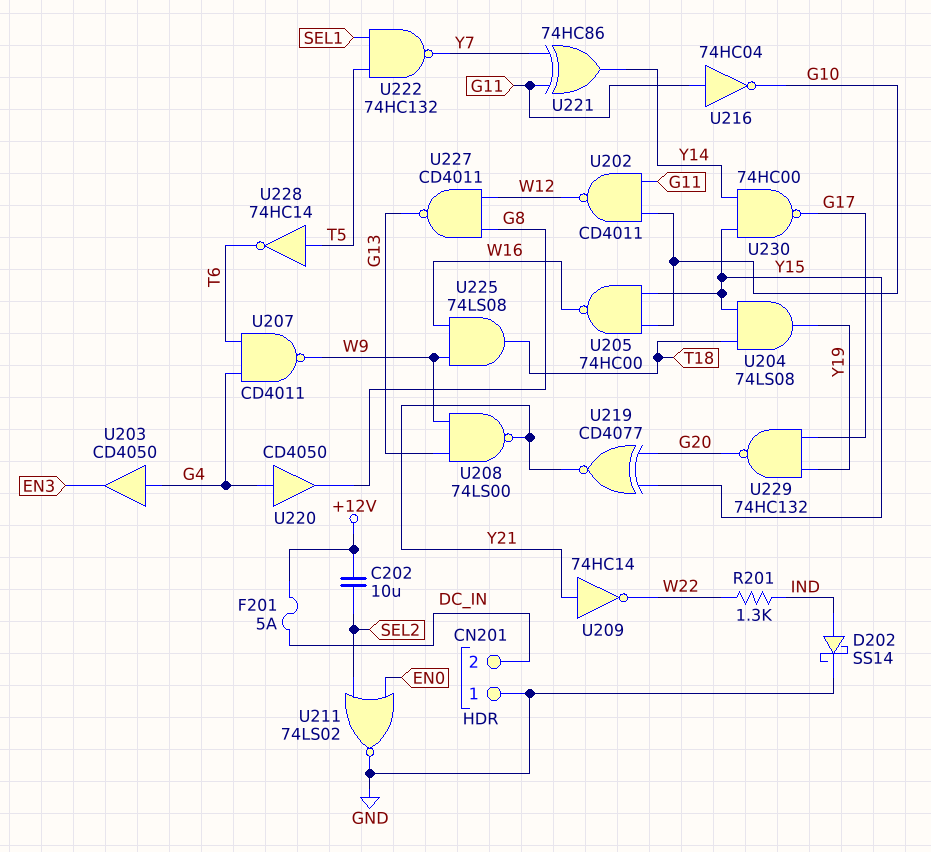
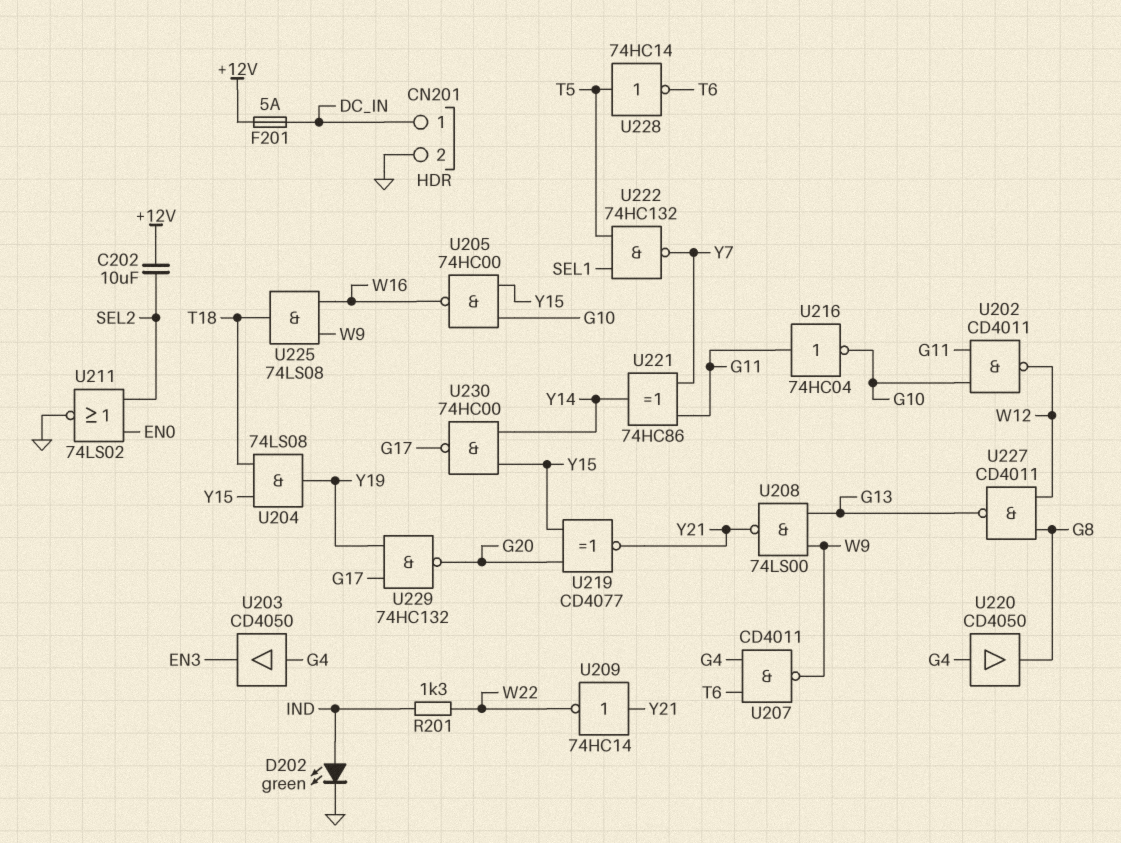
CN201 pin 1: GND -> DC_IN
CN201 pin 2: DC_IN -> GND
D202: schottky SS14 (A IND, K GND) -> LED green (A IND, K GND)

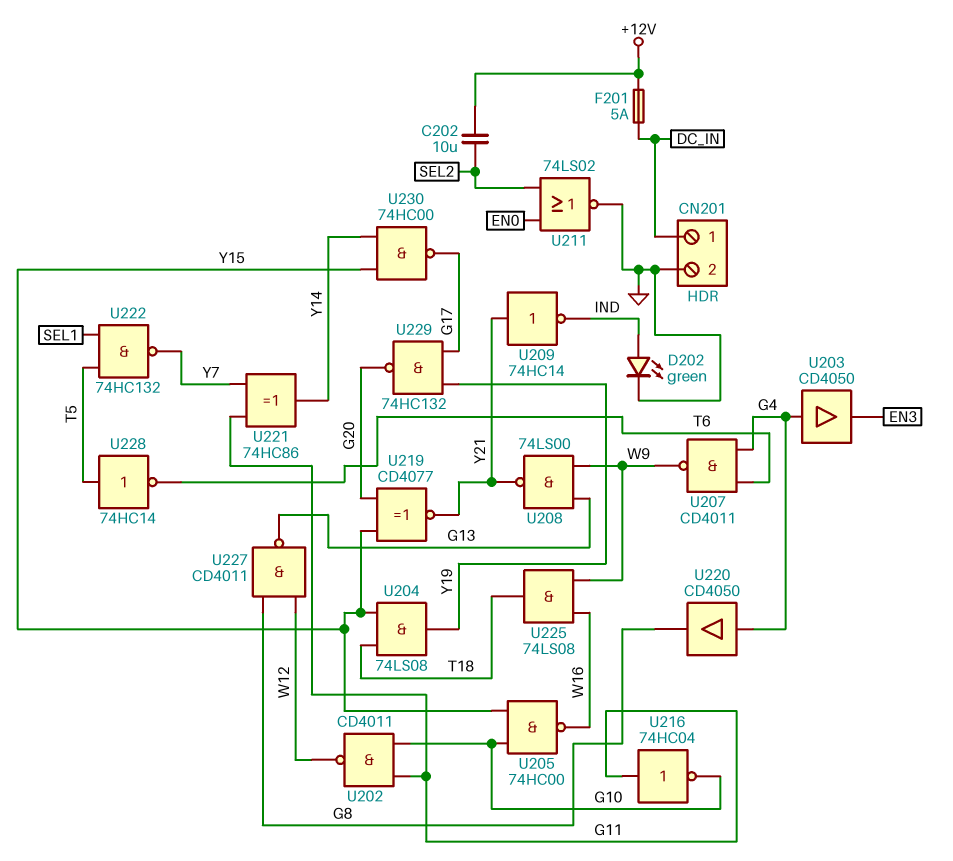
R201: 1.3k (IND, W22) -> none
U209: NOT 74HC14 (in Y21, out W22) -> NOT 74HC14 (in Y21, out IND)

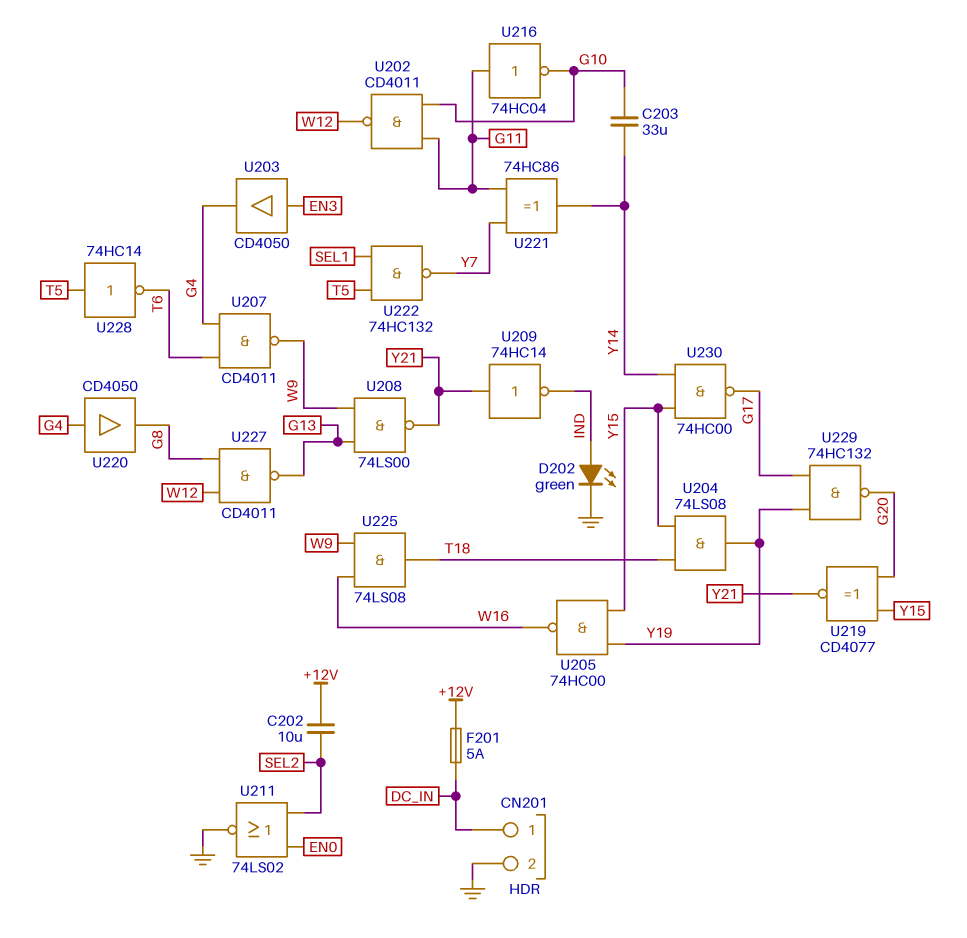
C203: none -> 33uF (G10, Y14)
U203: buffer CD4050 (in G4, out EN3) -> buffer CD4050 (in EN3, out G4)
U205: NAND 74HC00 (in G10, in Y15, out W16) -> NAND 74HC00 (in Y15, in Y19, out W16)

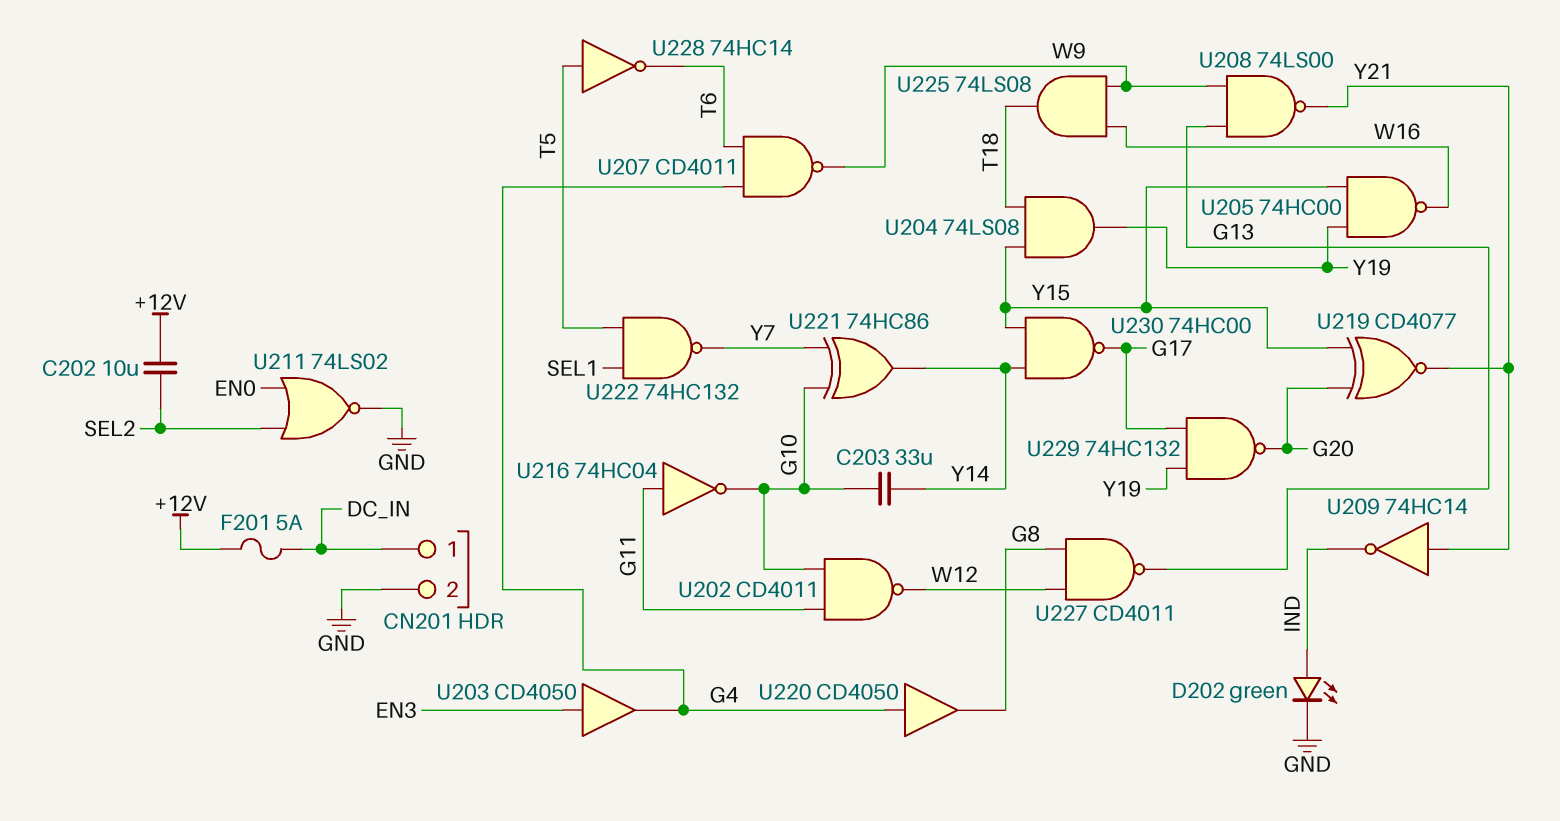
U221: XOR 74HC86 (in G11, in Y7, out Y14) -> XOR 74HC86 (in G10, in Y7, out Y14)

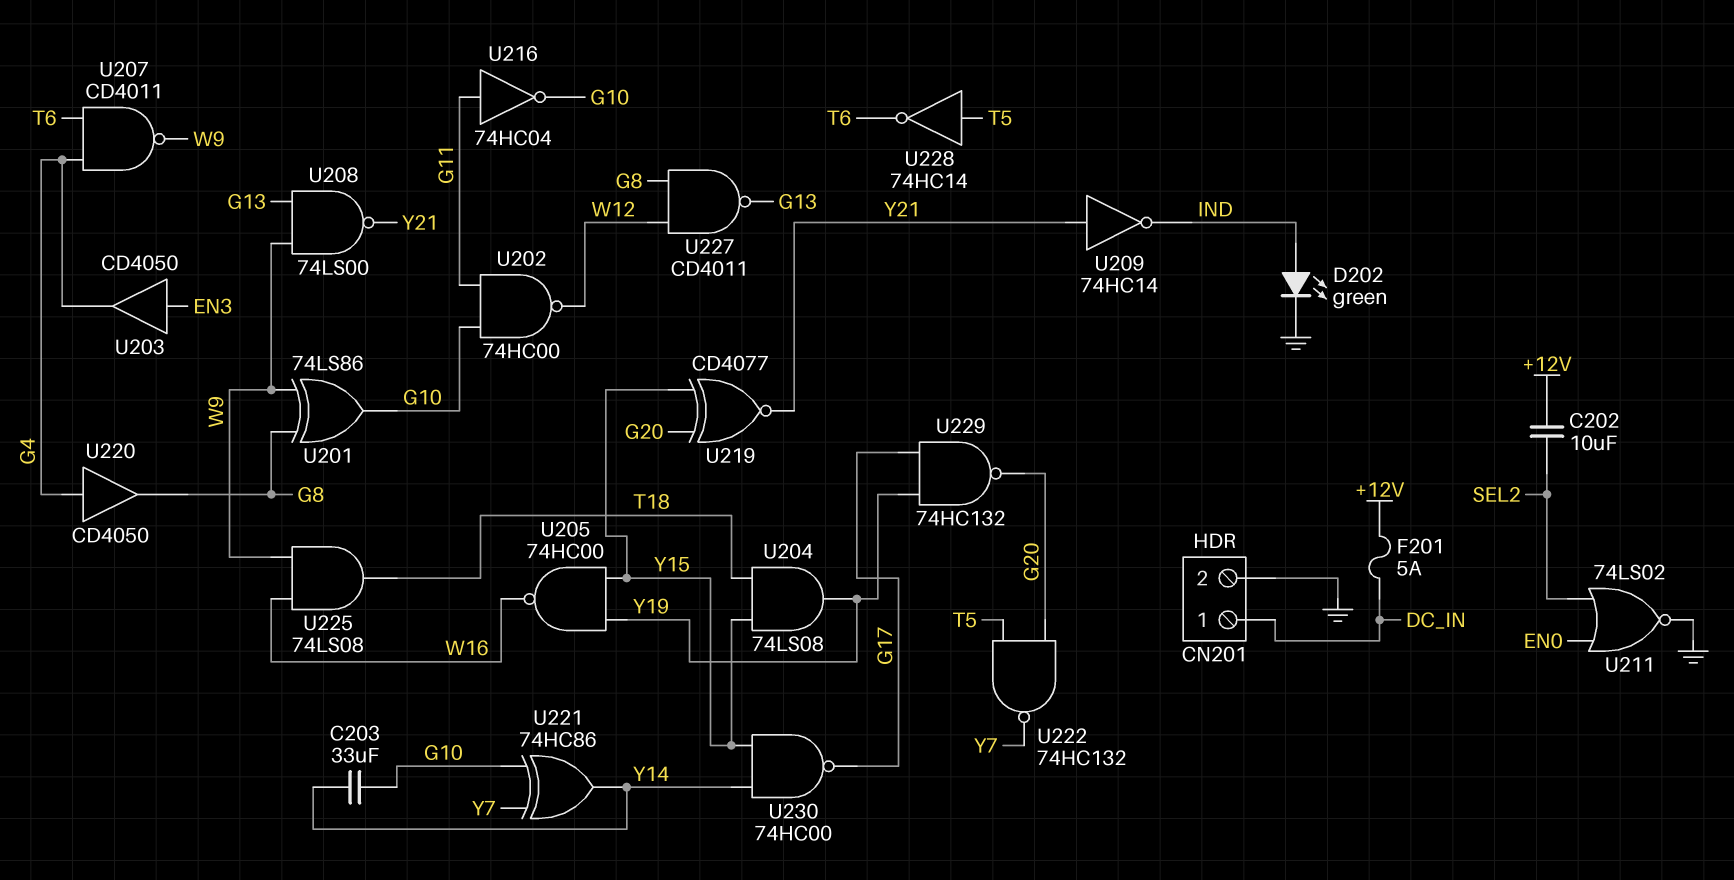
U201: none -> XOR 74LS86 (in G8, in W9, out G10)
U202: NAND CD4011 (in G10, in G11, out W12) -> NAND 74HC00 (in G10, in G11, out W12)
U222: NAND 74HC132 (in SEL1, in T5, out Y7) -> NAND 74HC132 (in G20, in T5, out Y7)

